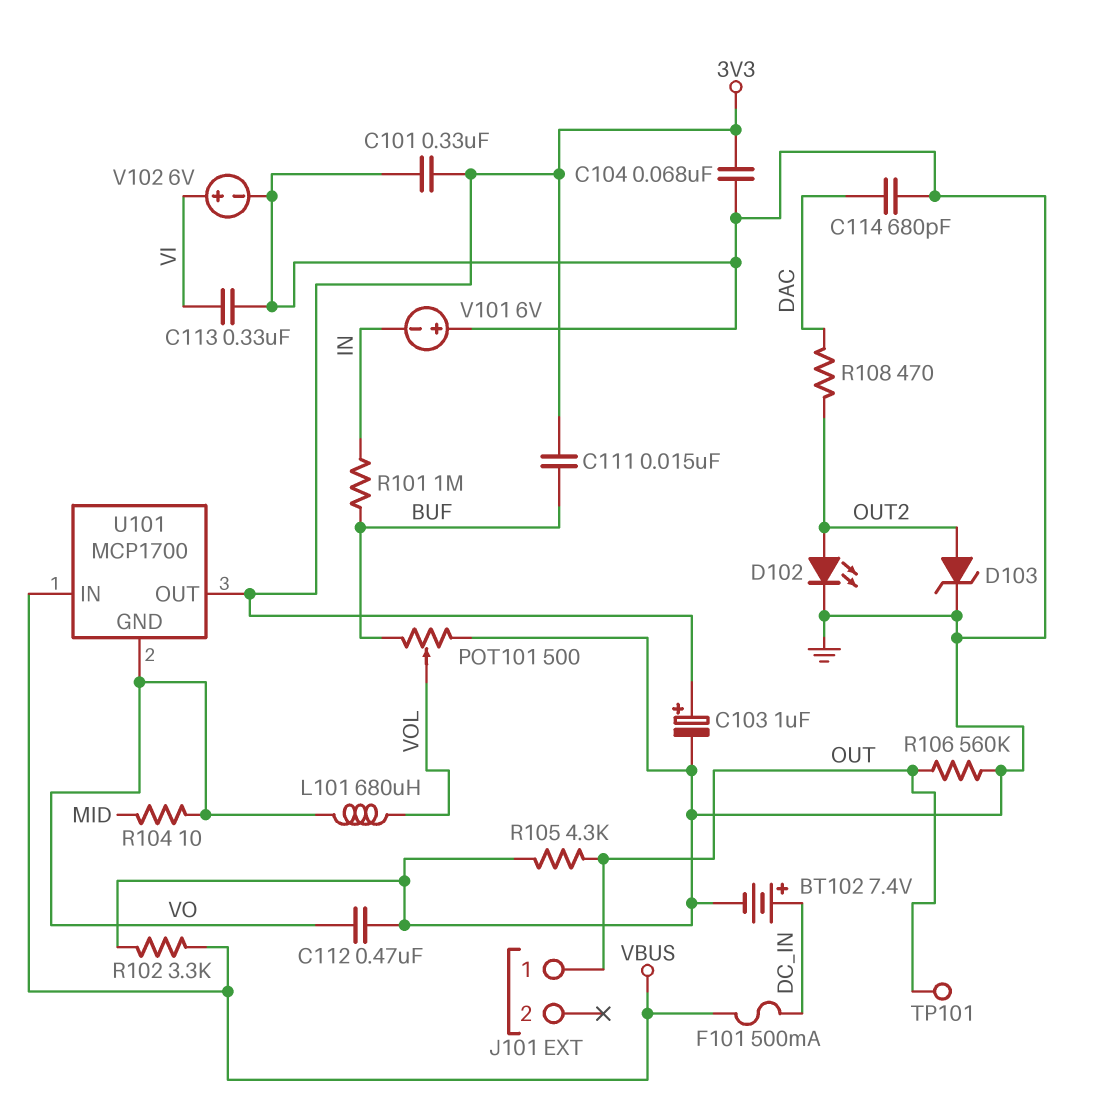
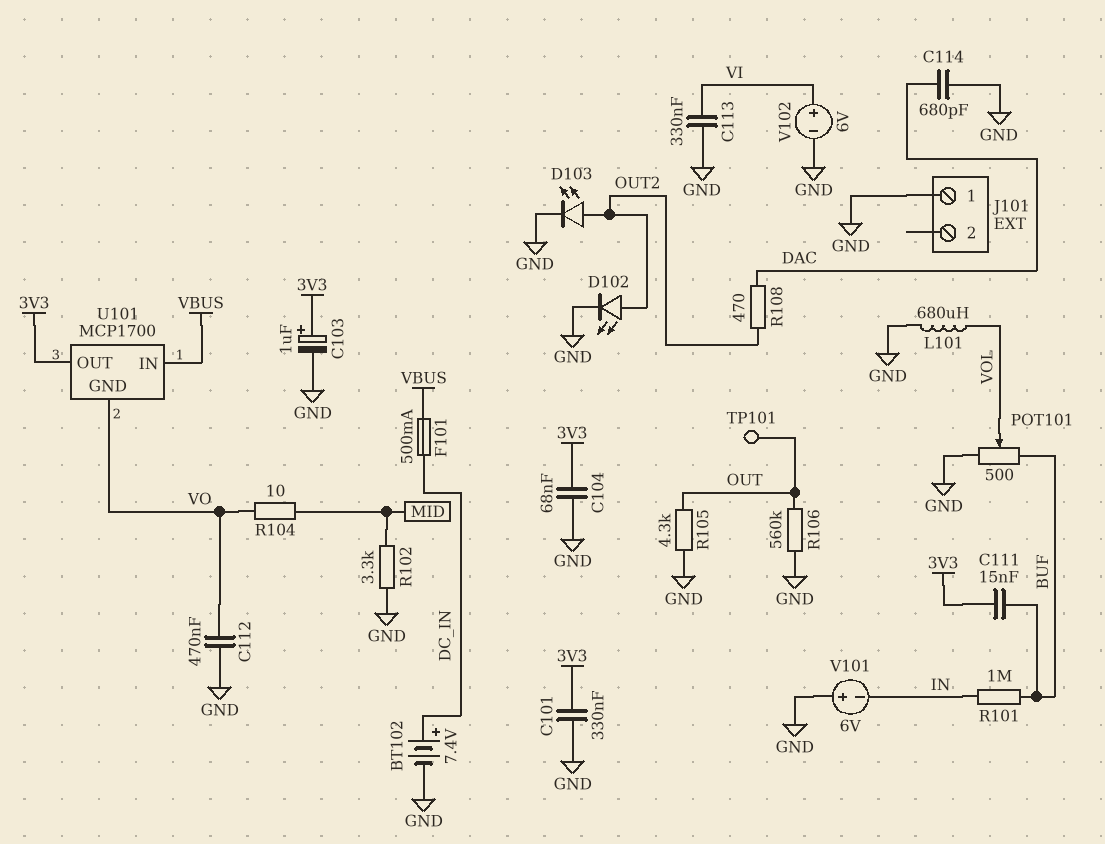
D103: zener (A OUT2, K GND) -> LED (A OUT2, K GND)
J101 pin 1: OUT -> GND
L101: 680uH (VO, VOL) -> 680uH (GND, VOL)
R102: 3.3k (GND, VBUS) -> 3.3k (GND, MID)

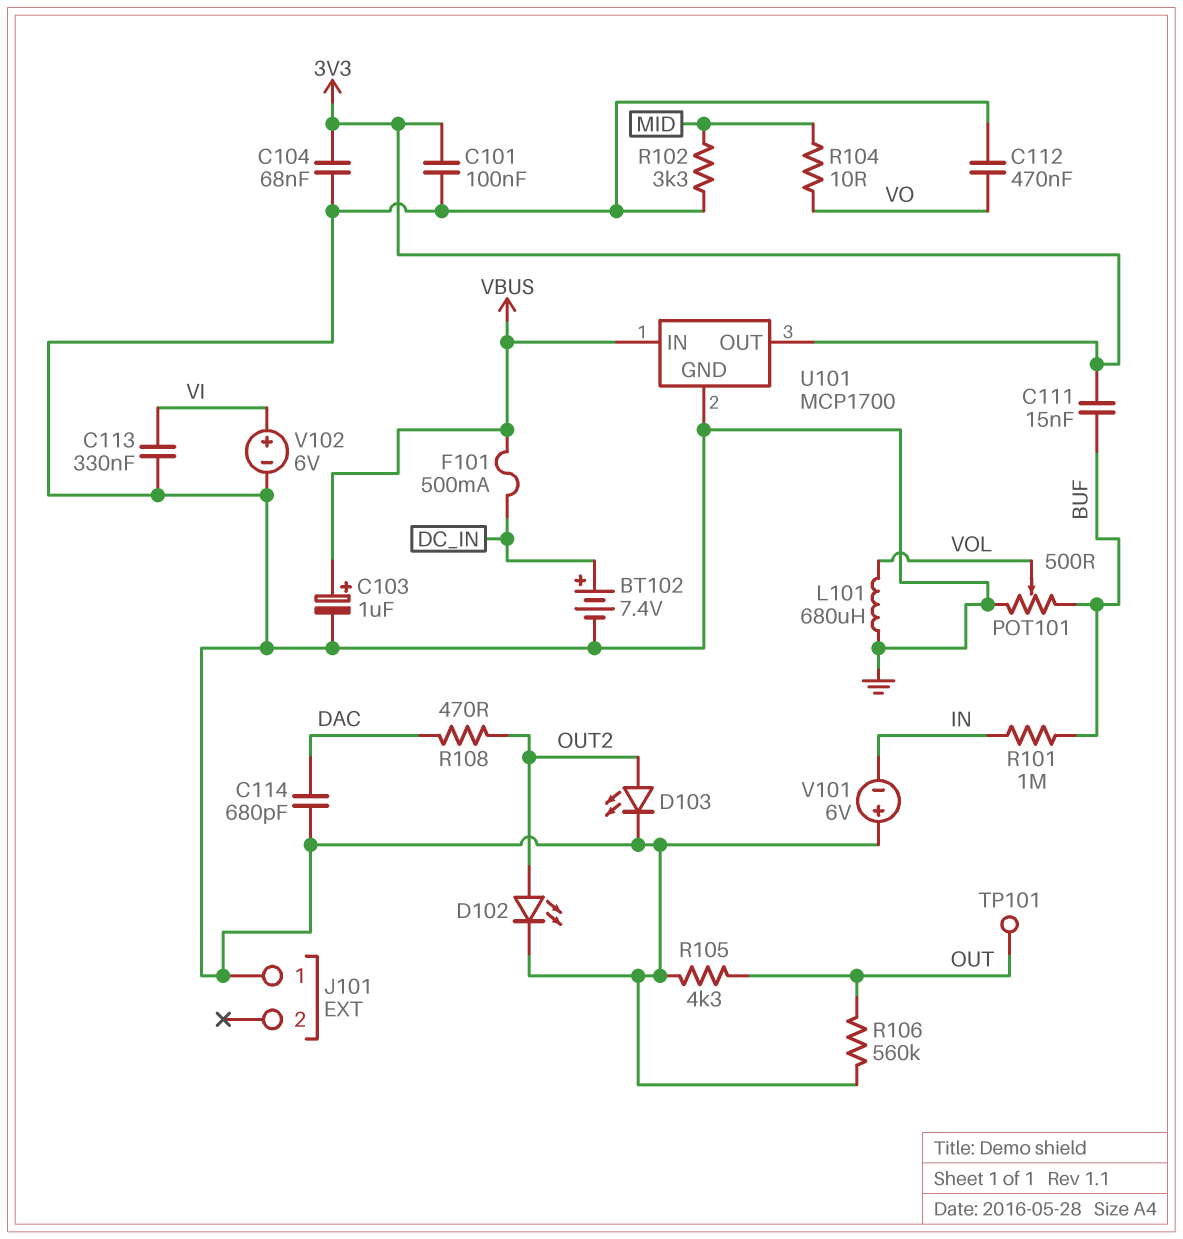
C101: 330nF (3V3, GND) -> 100nF (3V3, GND)
C103: 1uF (plus 3V3, minus GND) -> 1uF (plus VBUS, minus GND)
U101 pin GND: VO -> GND

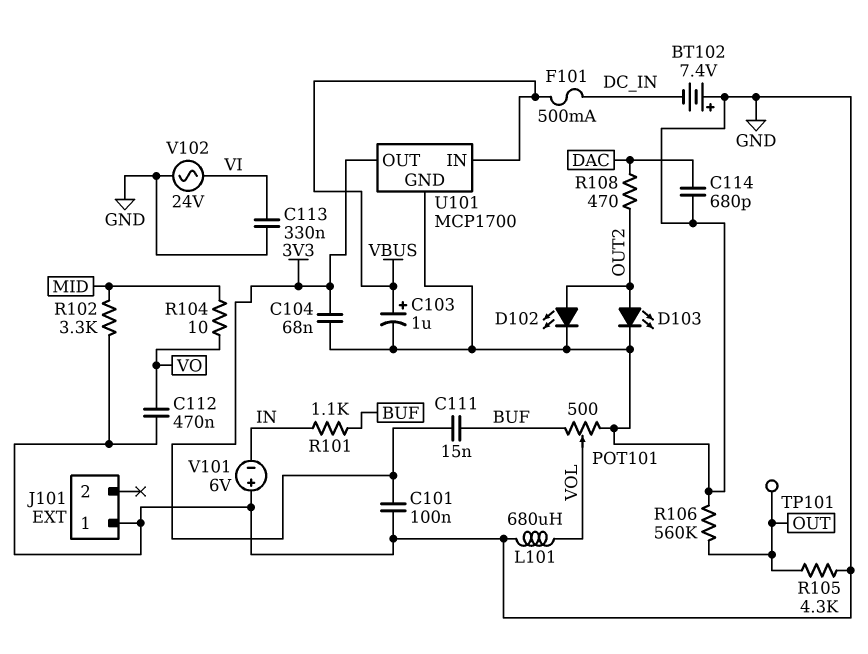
BT102: 7.4V (plus DC_IN, minus GND) -> 7.4V (plus GND, minus DC_IN)
R101: 1M (BUF, IN) -> 1.1k (BUF, IN)
V102: 6V (plus VI, minus GND) -> AC 24V (GND, VI)

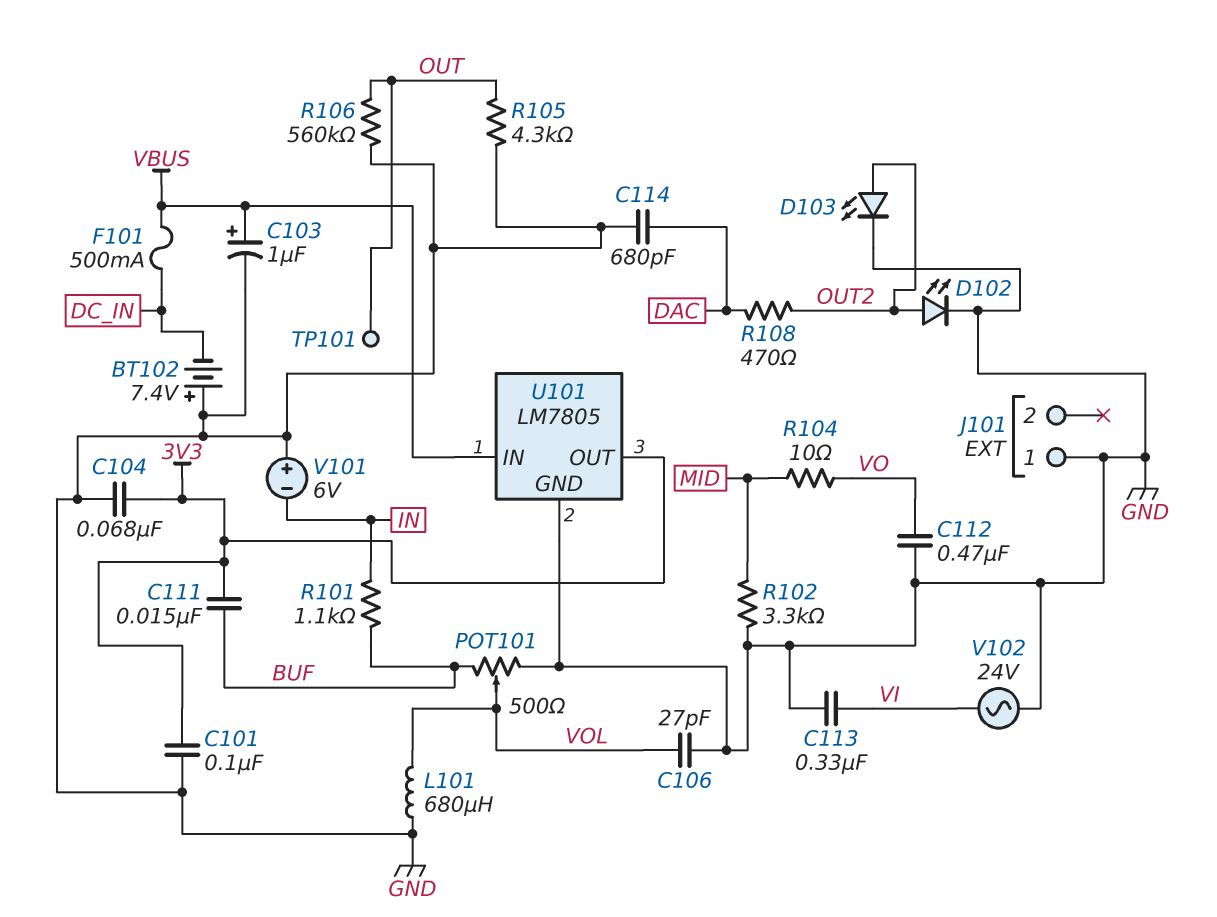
C106: none -> 27pF (GND, VOL)
U101: MCP1700 -> LM7805

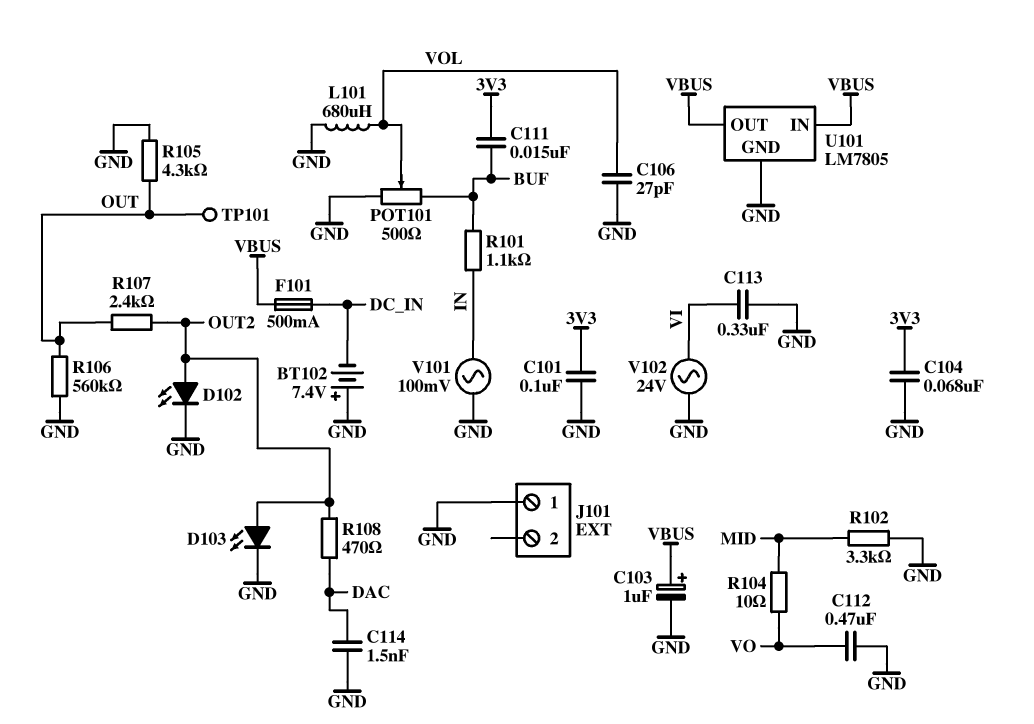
C114: 680pF (DAC, GND) -> 1.5nF (DAC, GND)
R107: none -> 2.4k (OUT, OUT2)
U101 pin OUT: 3V3 -> VBUS
V101: 6V (plus GND, minus IN) -> AC 100mV (GND, IN)

